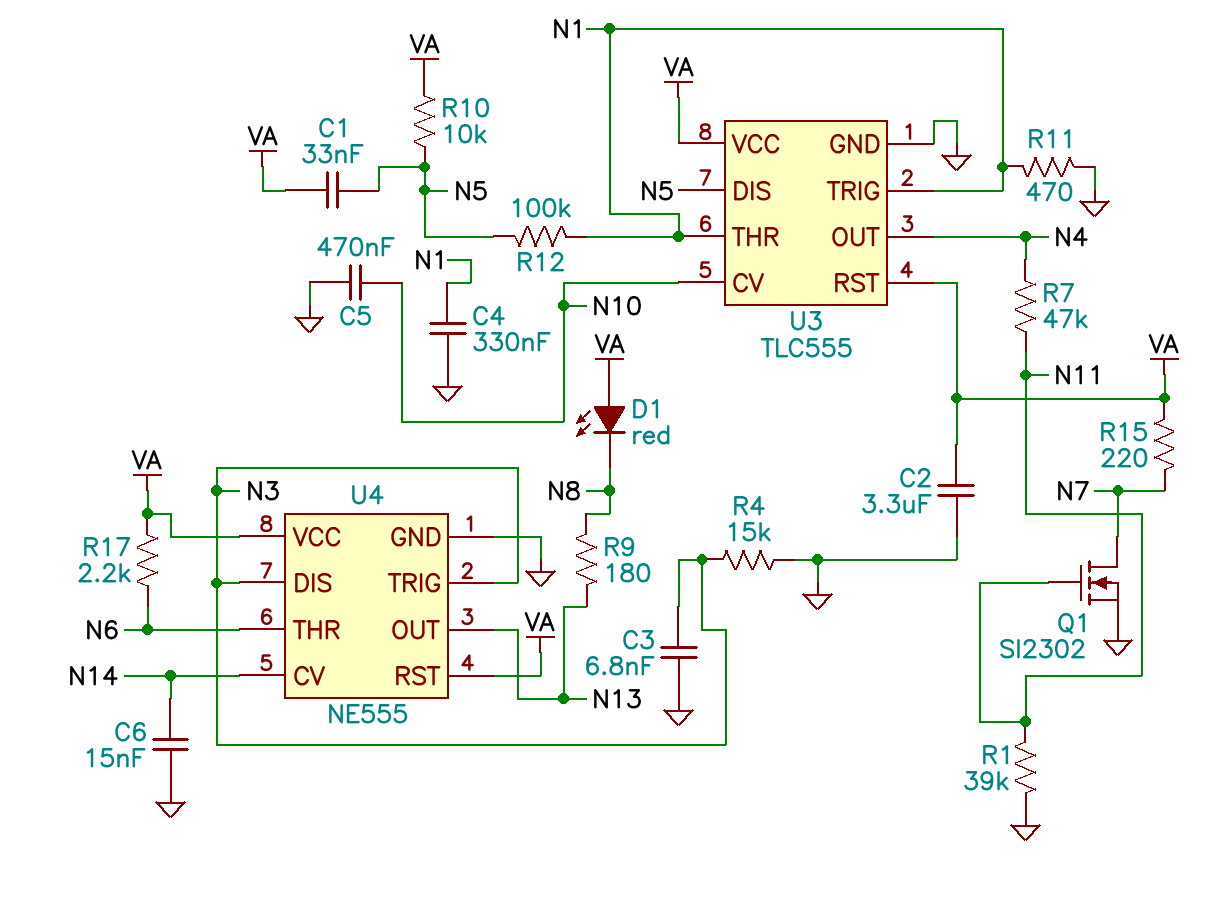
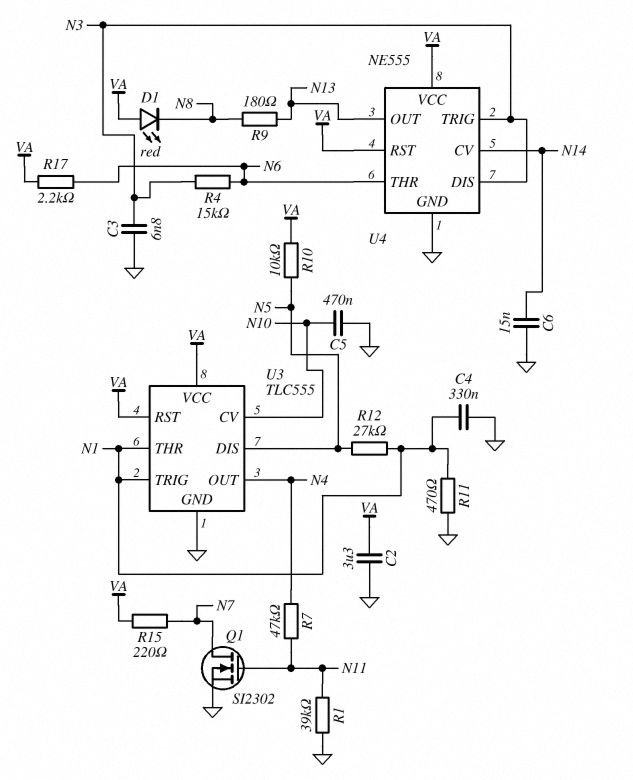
C1: 33nF (N5, VA) -> none
R4: 15k (GND, N3) -> 15k (N3, N6)
R12: 100k (N1, N5) -> 27k (N1, N5)

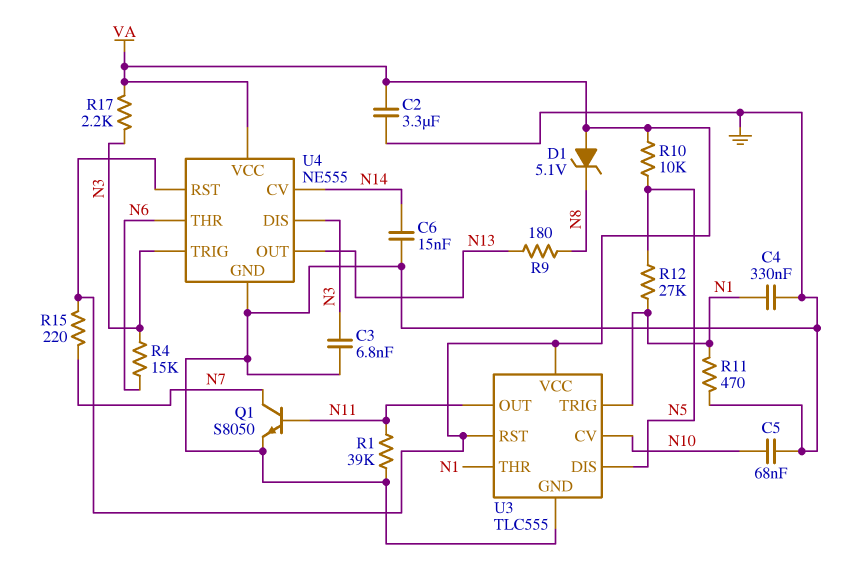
C5: 470nF (GND, N10) -> 68nF (GND, N10)
D1: LED red (A VA, K N8) -> zener 5.1V (A VA, K N8)
Q1: NMOS SI2302 (G N11, D N7, S GND) -> NPN S8050 (B N11, C N7, E GND)
R7: 47k (N4, N11) -> none
R17: 2.2k (N6, VA) -> 2.2k (N3, VA)
U3 pin OUT: N4 -> N11

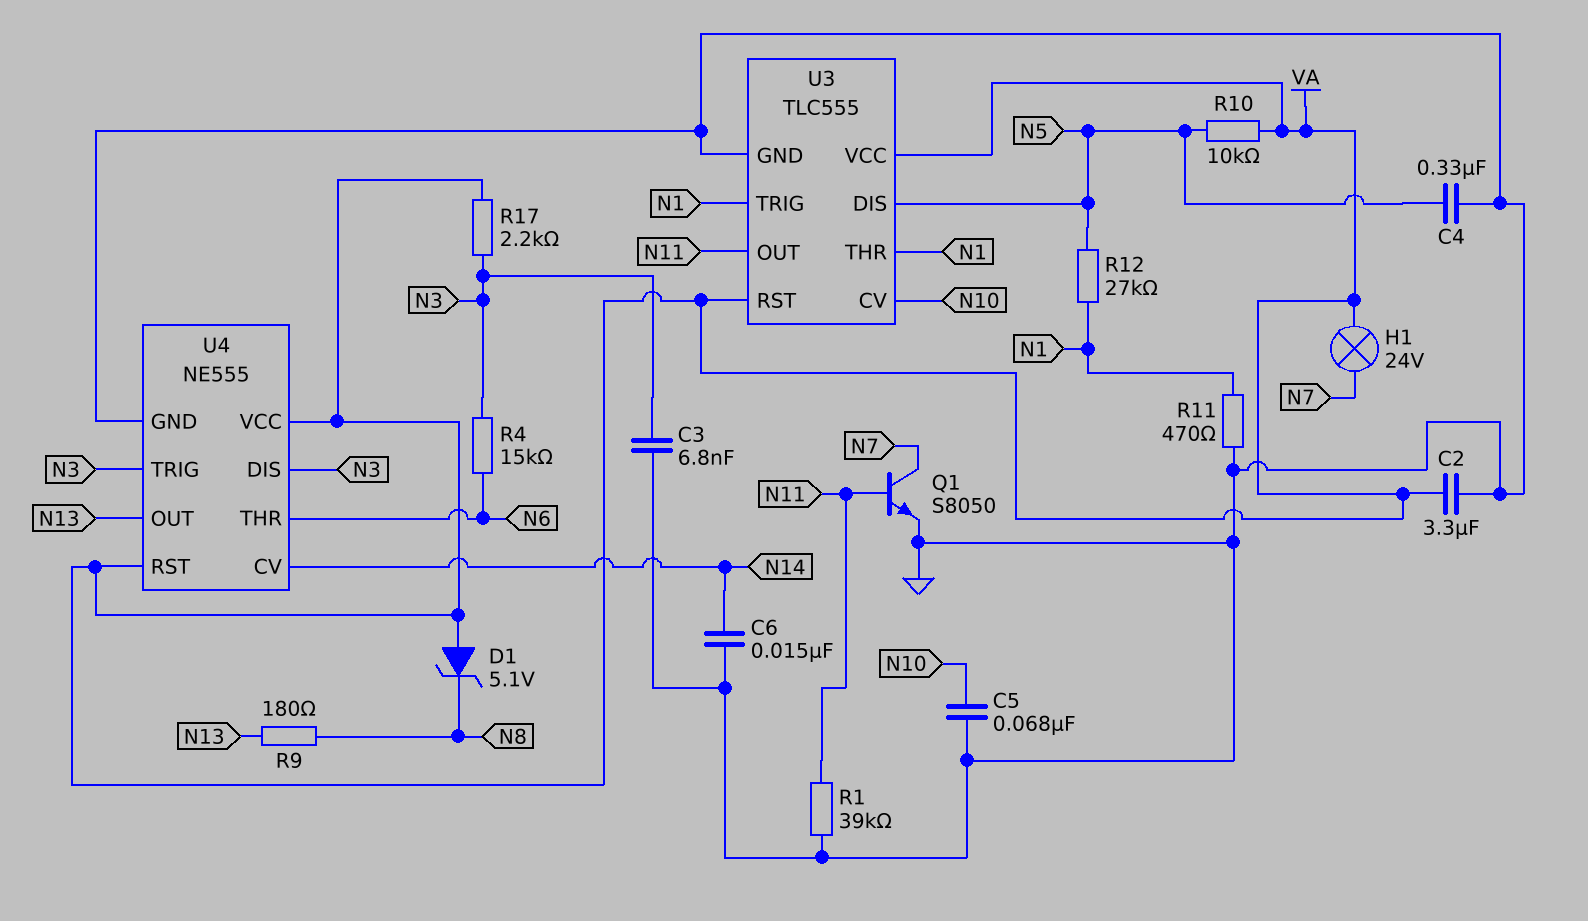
C4: 330nF (GND, N1) -> 330nF (GND, N5)
H1: none -> lamp 24V (N7, VA)
R15: 220 (N7, VA) -> none

